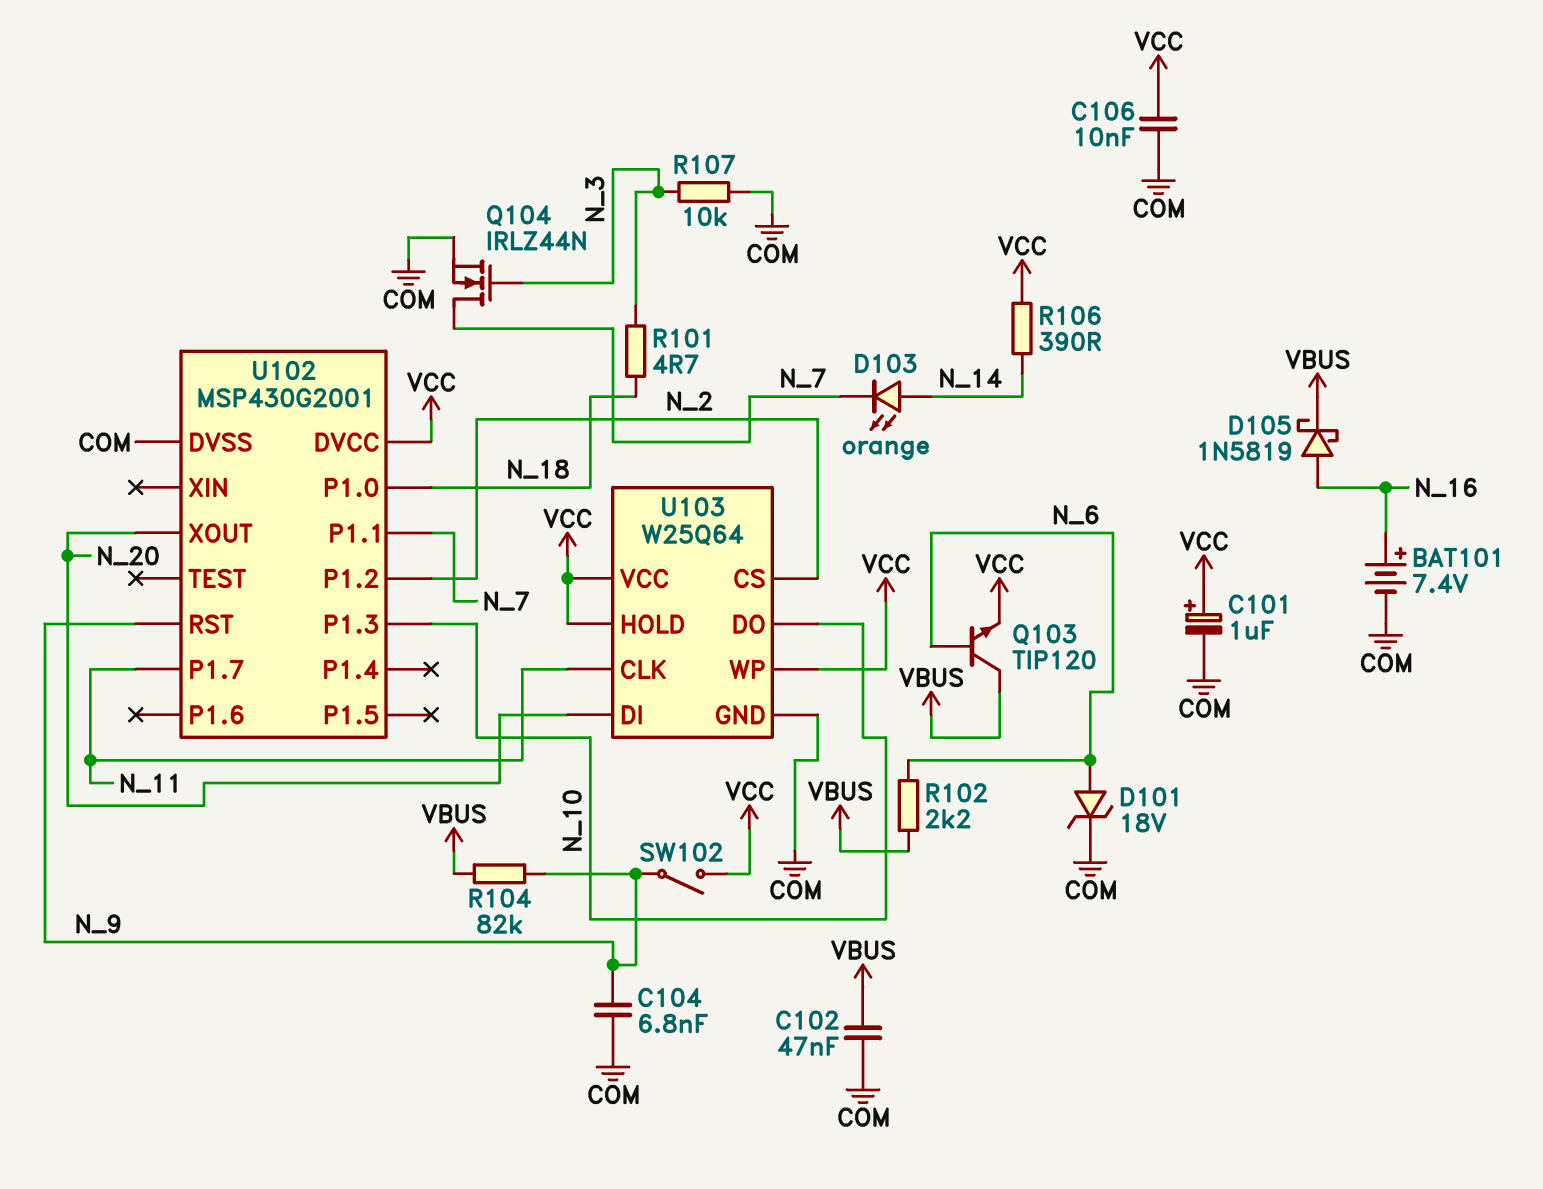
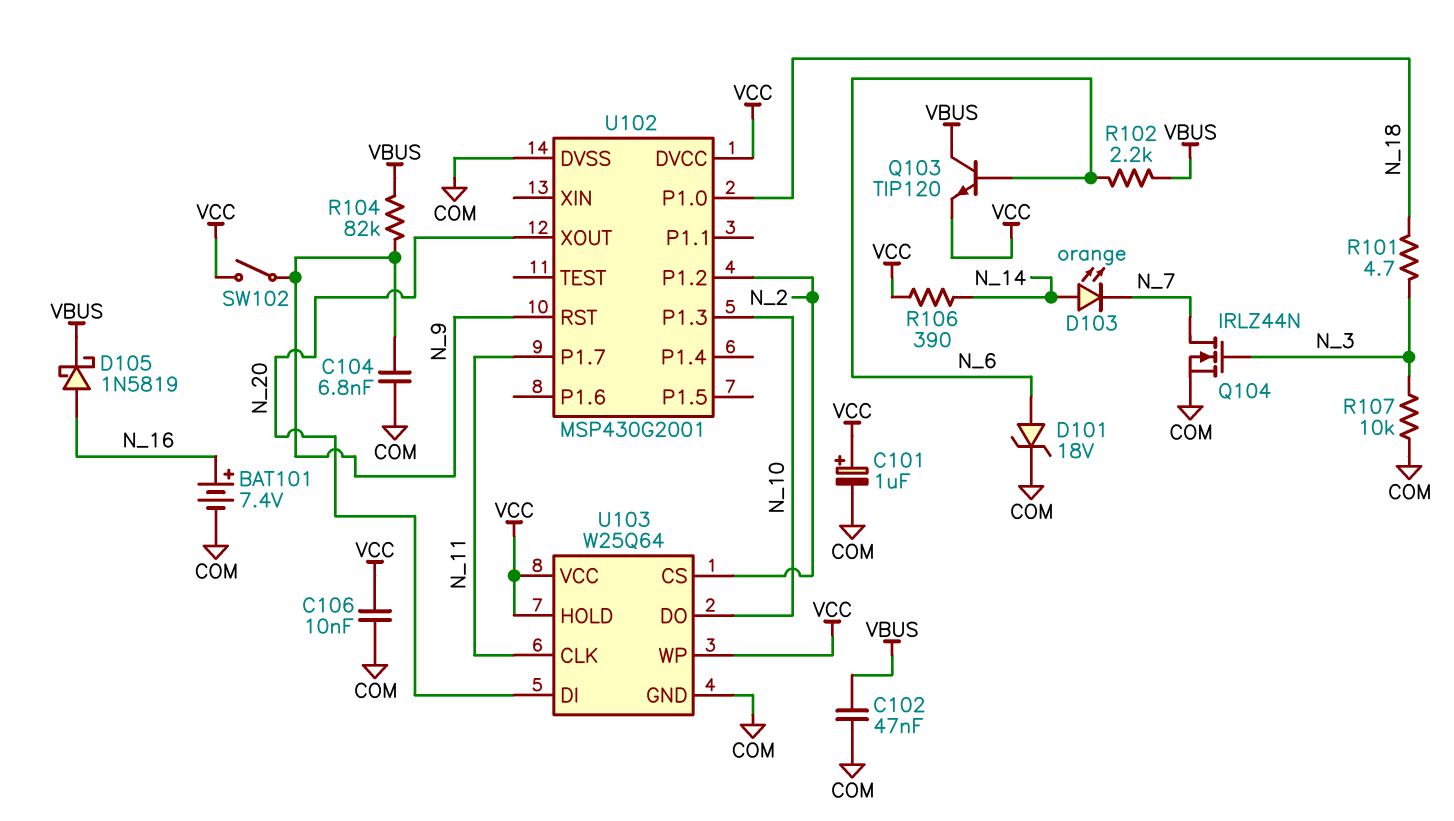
U102 pin P1.1: N_7 -> none

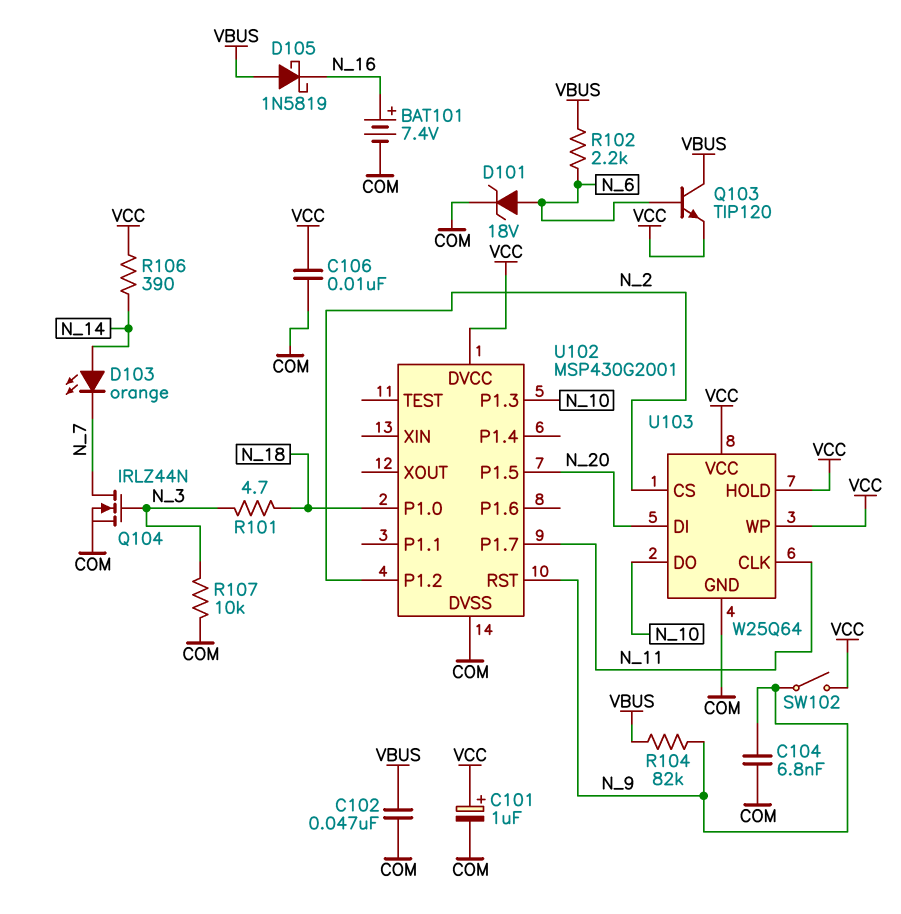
D105: schottky 1N5819 (A N_16, K VBUS) -> schottky 1N5819 (A VBUS, K N_16)
U102 pin P1.5: none -> N_20
U102 pin XOUT: N_20 -> none

